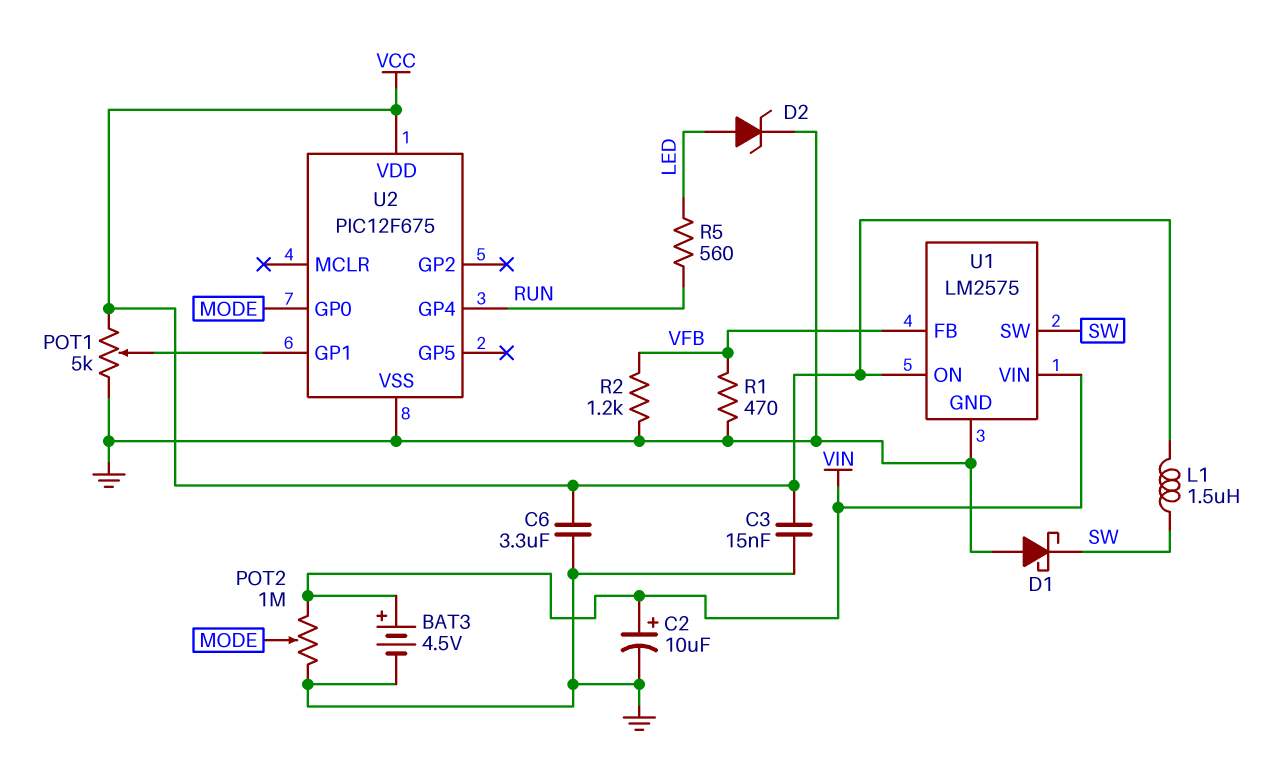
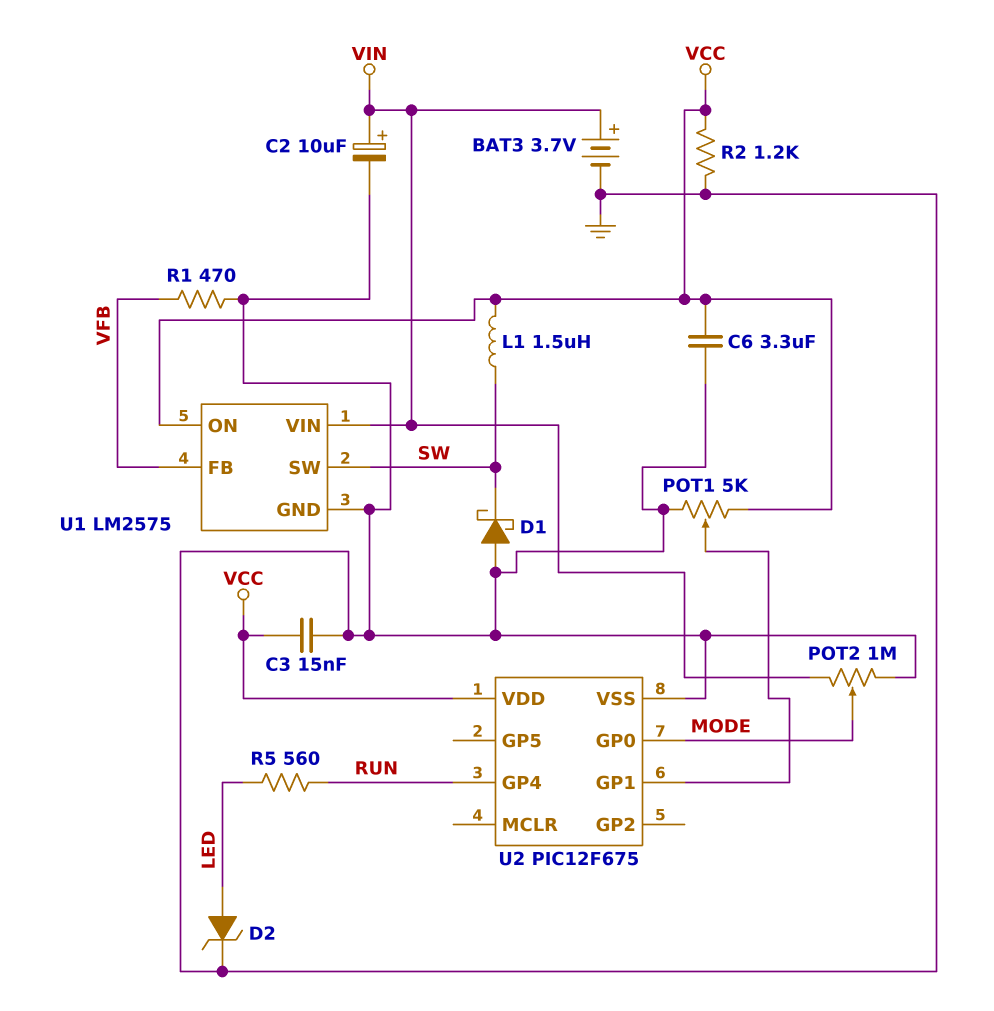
BAT3: 4.5V (plus VIN, minus GND) -> 3.7V (plus VIN, minus GND)
R2: 1.2k (GND, VFB) -> 1.2k (GND, VCC)

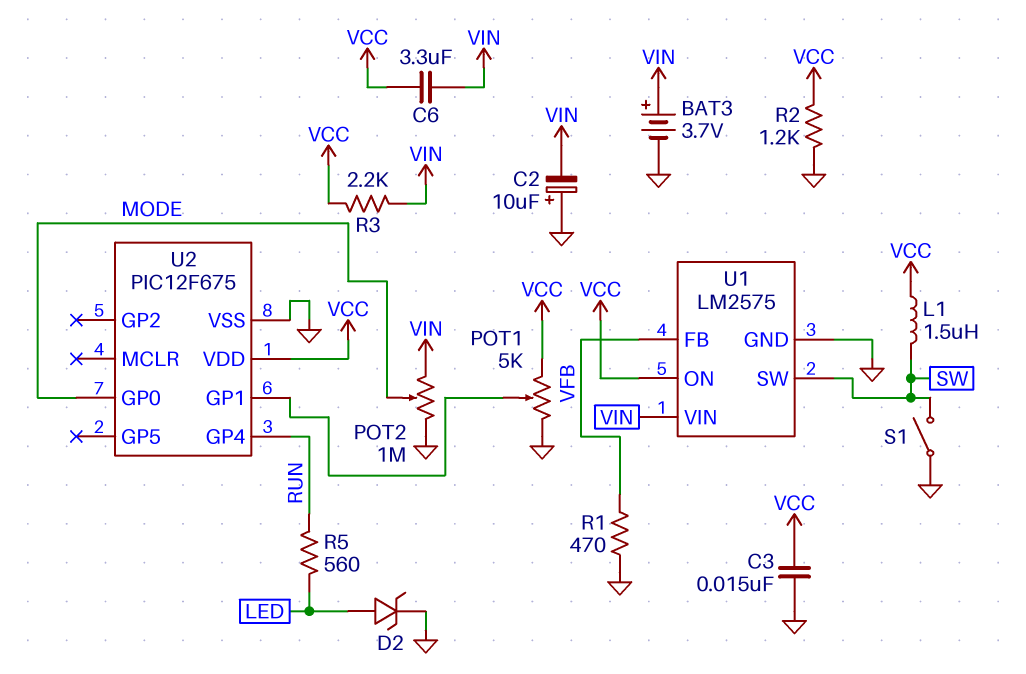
C2: 10uF (plus VIN, minus GND) -> 10uF (plus GND, minus VIN)
C6: 3.3uF (GND, VCC) -> 3.3uF (VCC, VIN)
D1: schottky (A GND, K SW) -> none
R3: none -> 2.2k (VCC, VIN)
S1: none -> switch (GND, SW)

